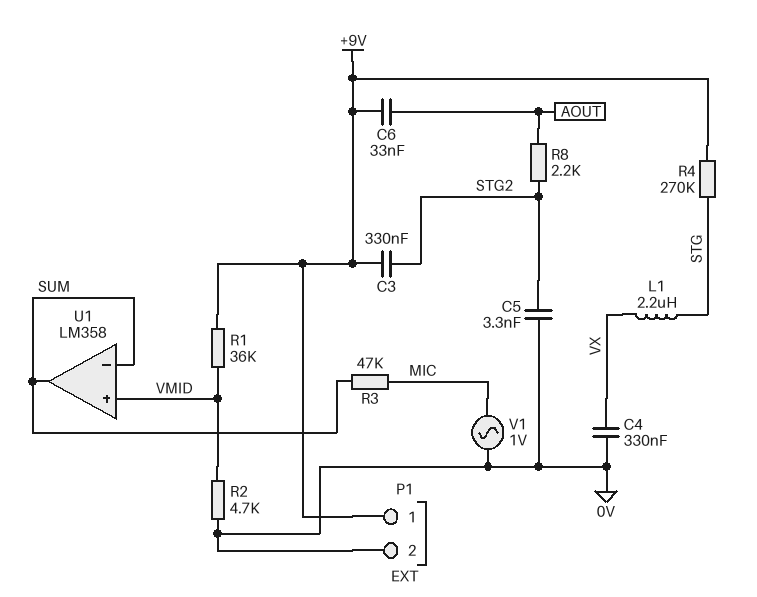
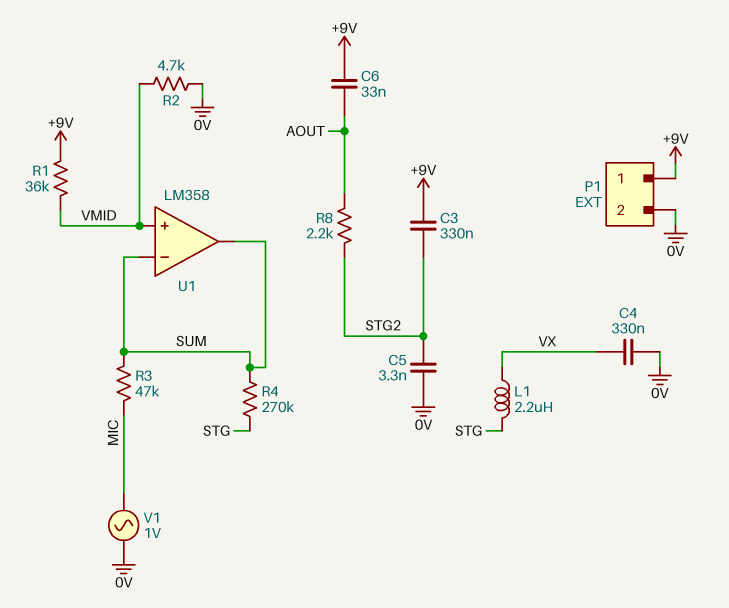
R4: 270k (+9V, STG) -> 270k (STG, SUM)

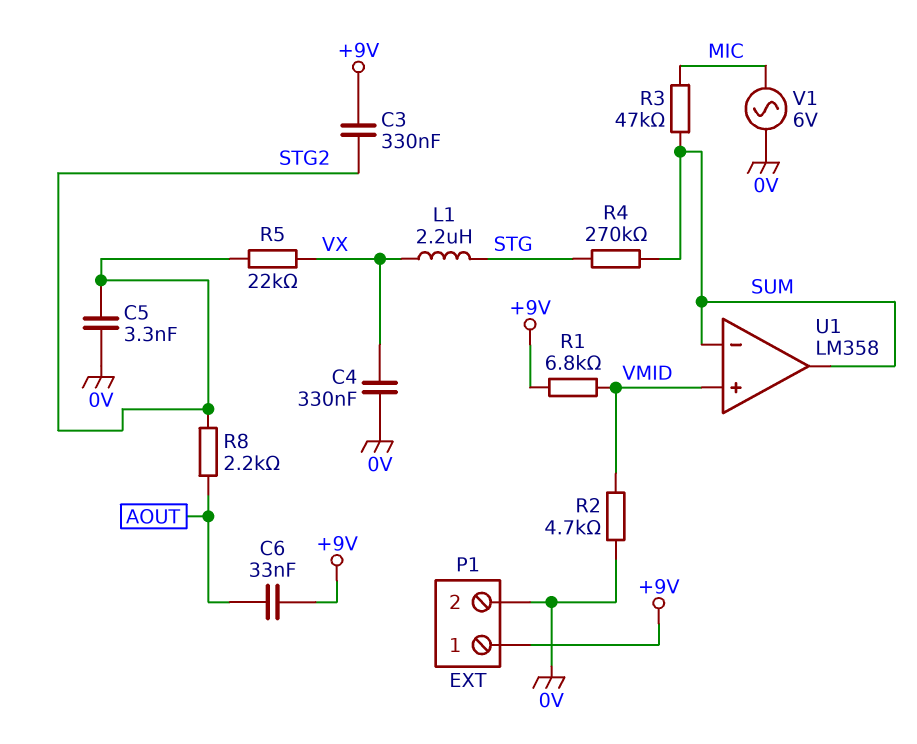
R1: 36k (+9V, VMID) -> 6.8k (+9V, VMID)
R5: none -> 22k (STG2, VX)
V1: AC 1V (0V, MIC) -> AC 6V (0V, MIC)

